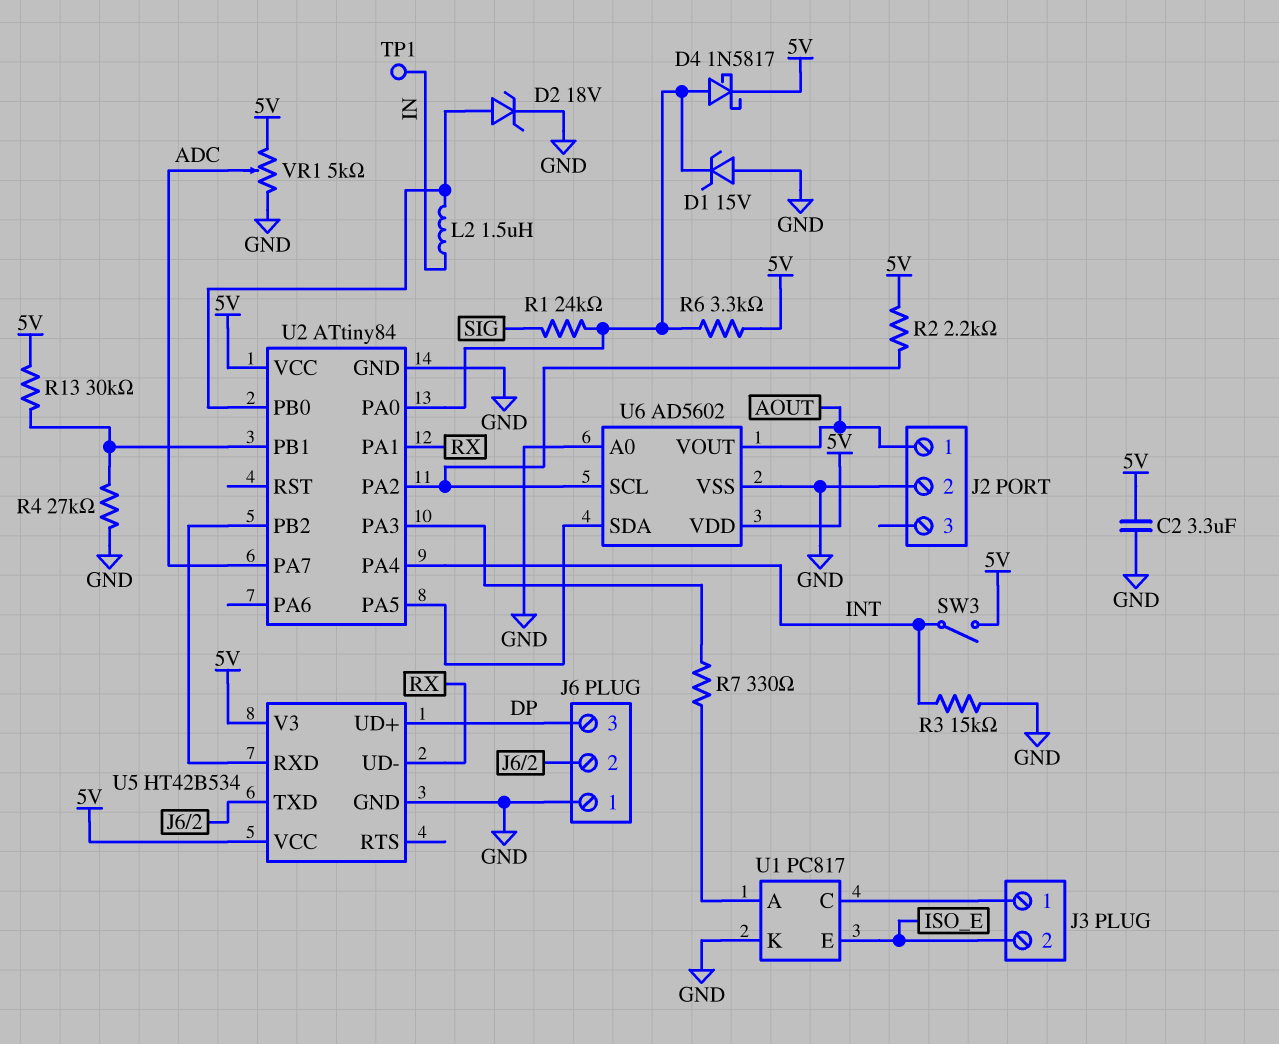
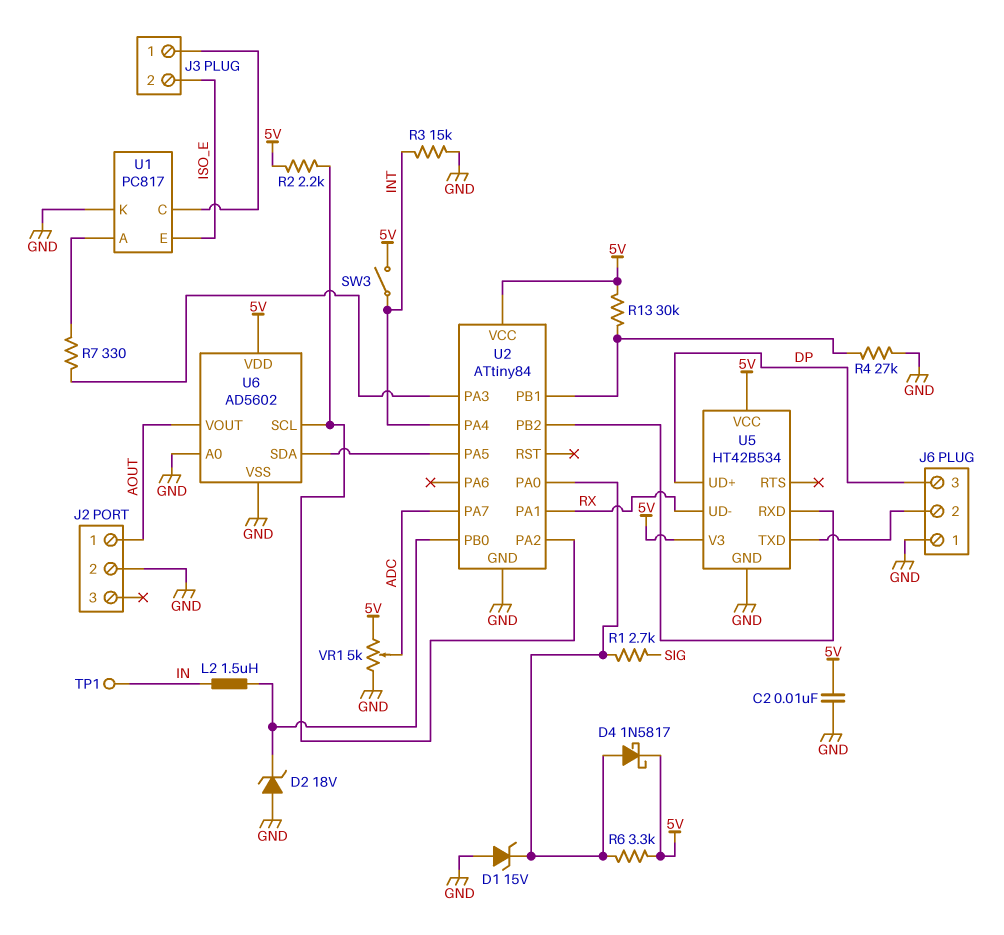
C2: 3.3uF (5V, GND) -> 10nF (5V, GND)
D2: zener 18V (A U2/PB0, K GND) -> zener 18V (A GND, K U2/PB0)
R1: 24k (SIG, U2/PA0) -> 2.7k (SIG, U2/PA0)

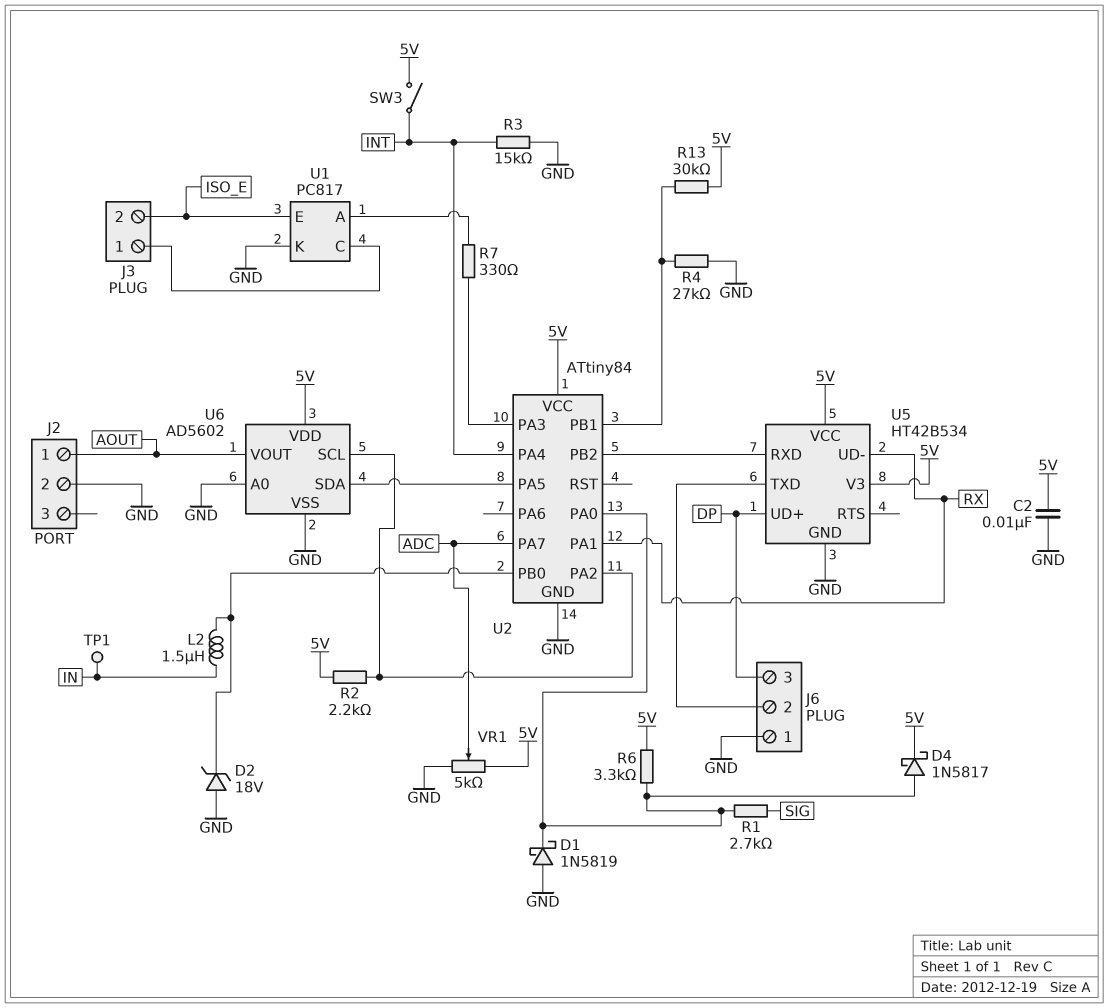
D1: zener 15V (A GND, K U2/PA0) -> schottky 1N5819 (A GND, K U2/PA0)

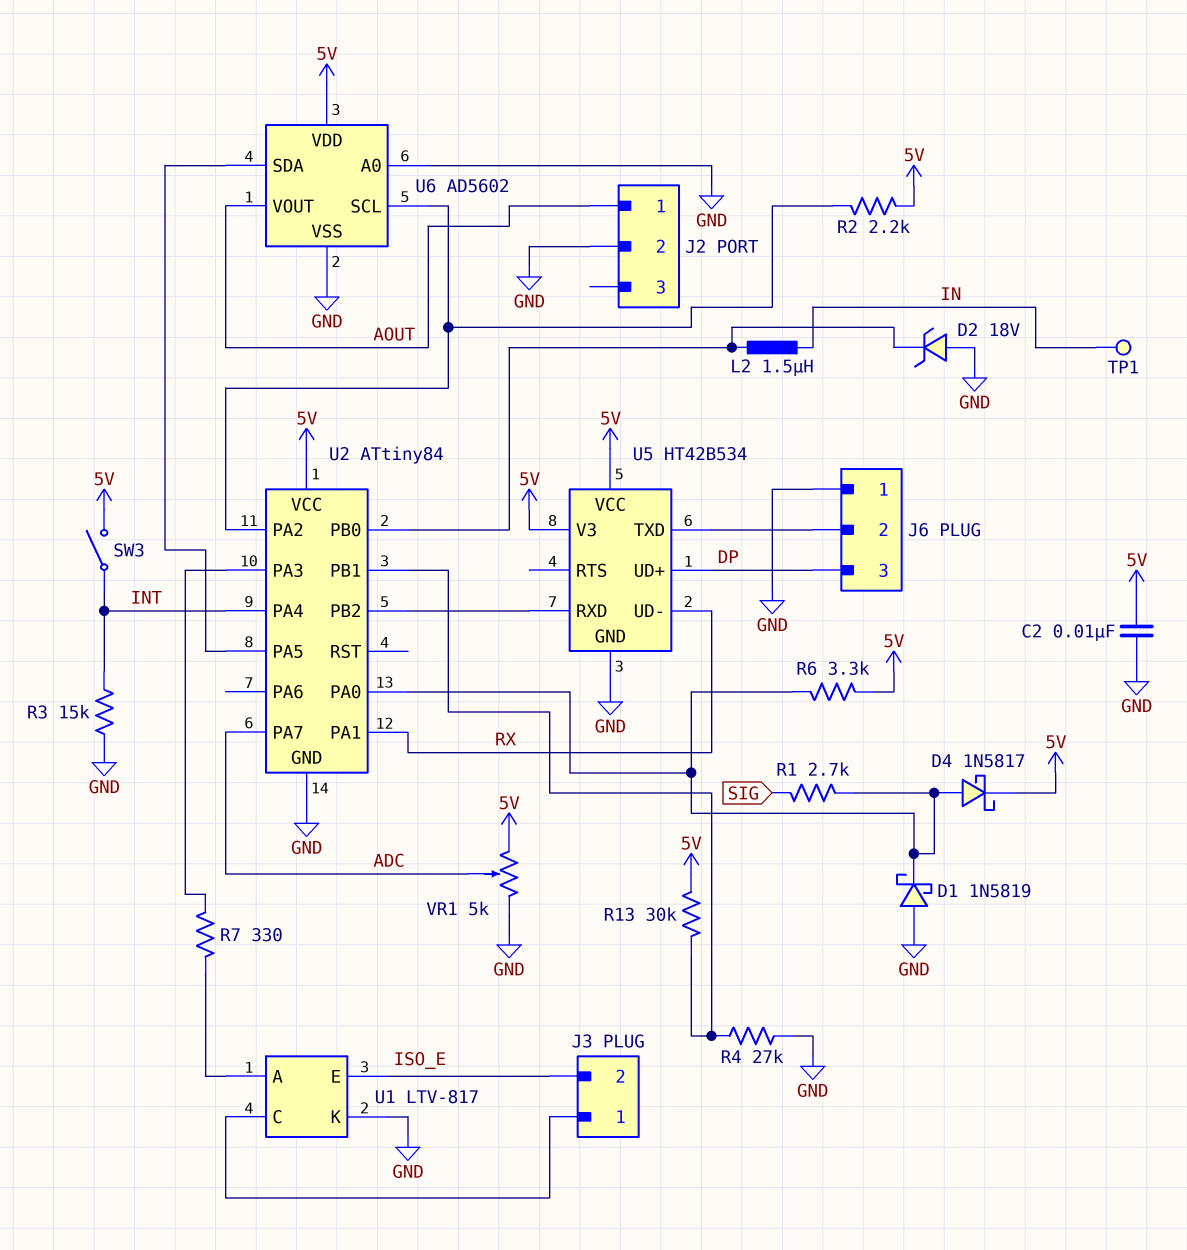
U1: PC817 -> LTV-817

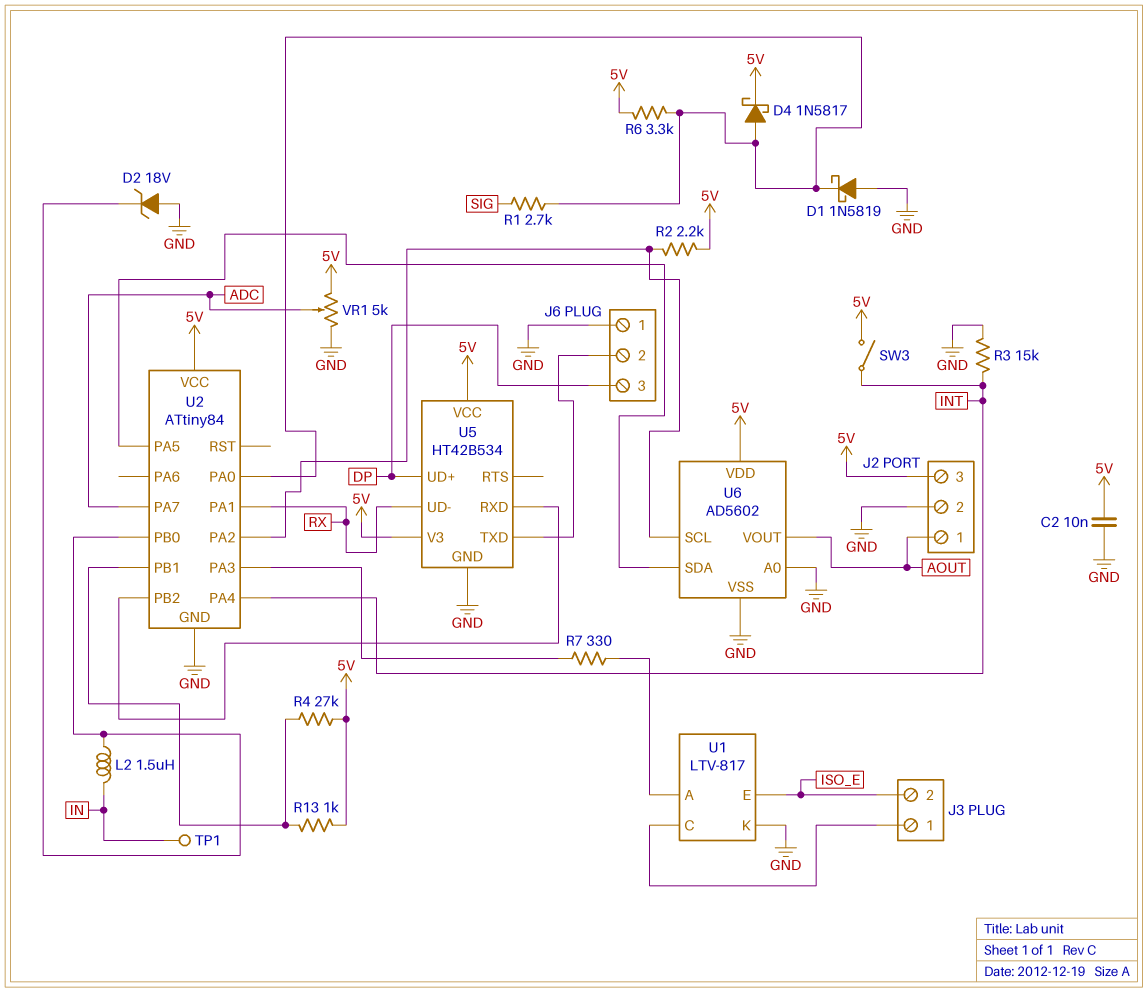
J2 pin 3: none -> 5V
R4: 27k (GND, U2/PB1) -> 27k (5V, U2/PB1)
R13: 30k (5V, U2/PB1) -> 1k (5V, U2/PB1)

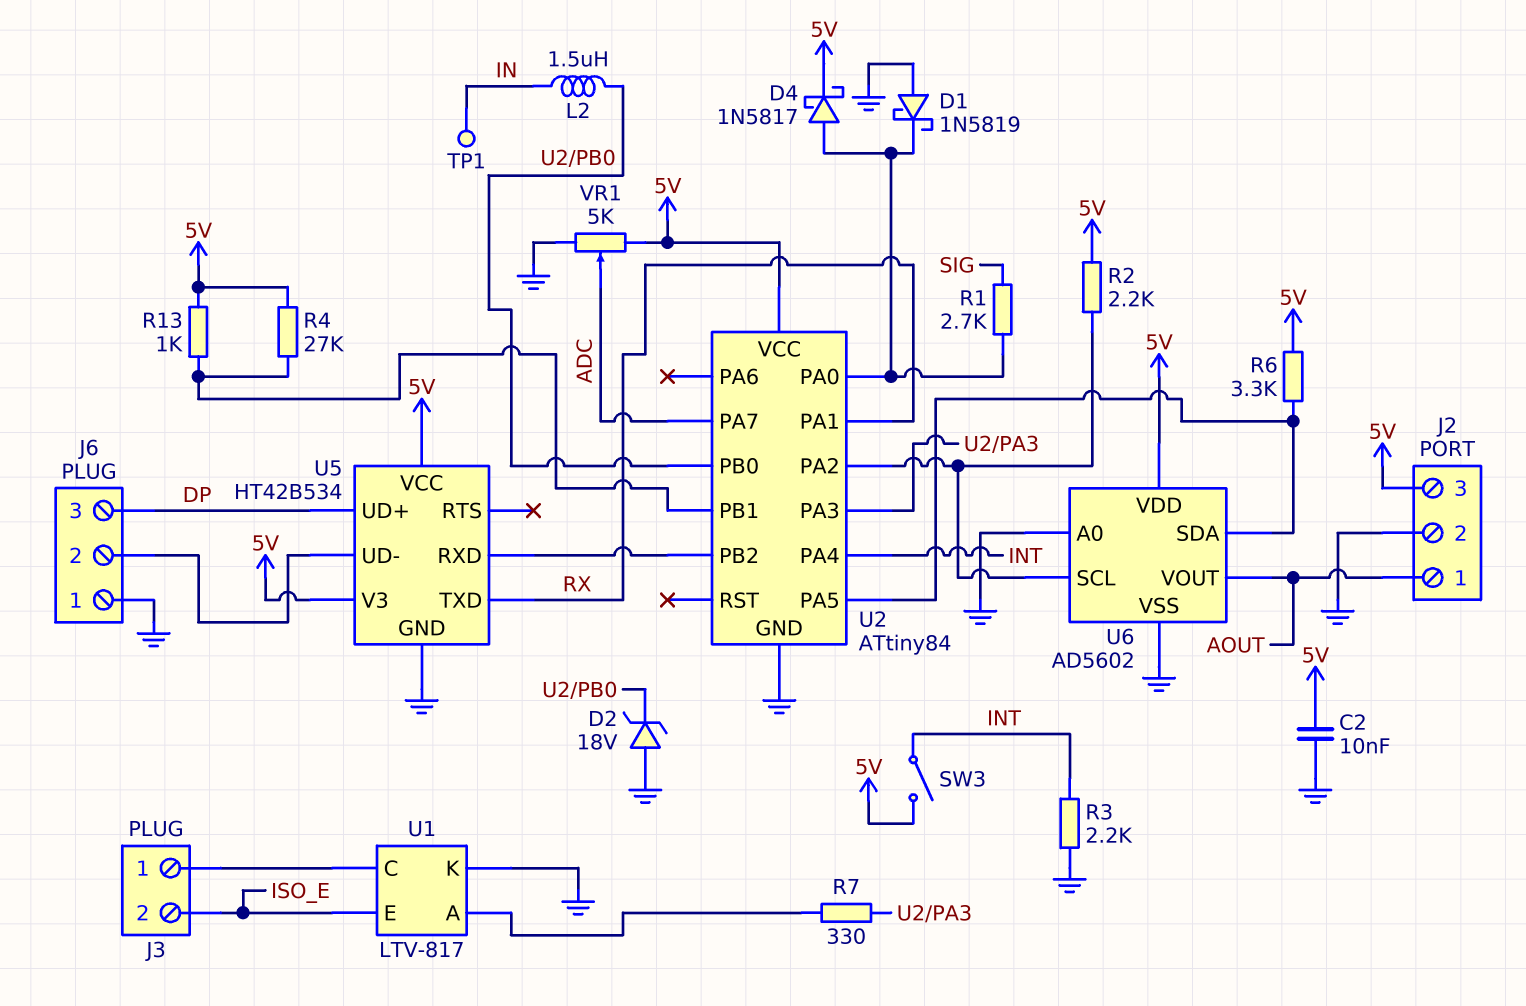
R3: 15k (GND, INT) -> 2.2k (GND, INT)
R6: 3.3k (5V, U2/PA0) -> 3.3k (5V, U2/PA5)
U5 pin TXD: J6/2 -> RX
U5 pin UD-: RX -> J6/2

